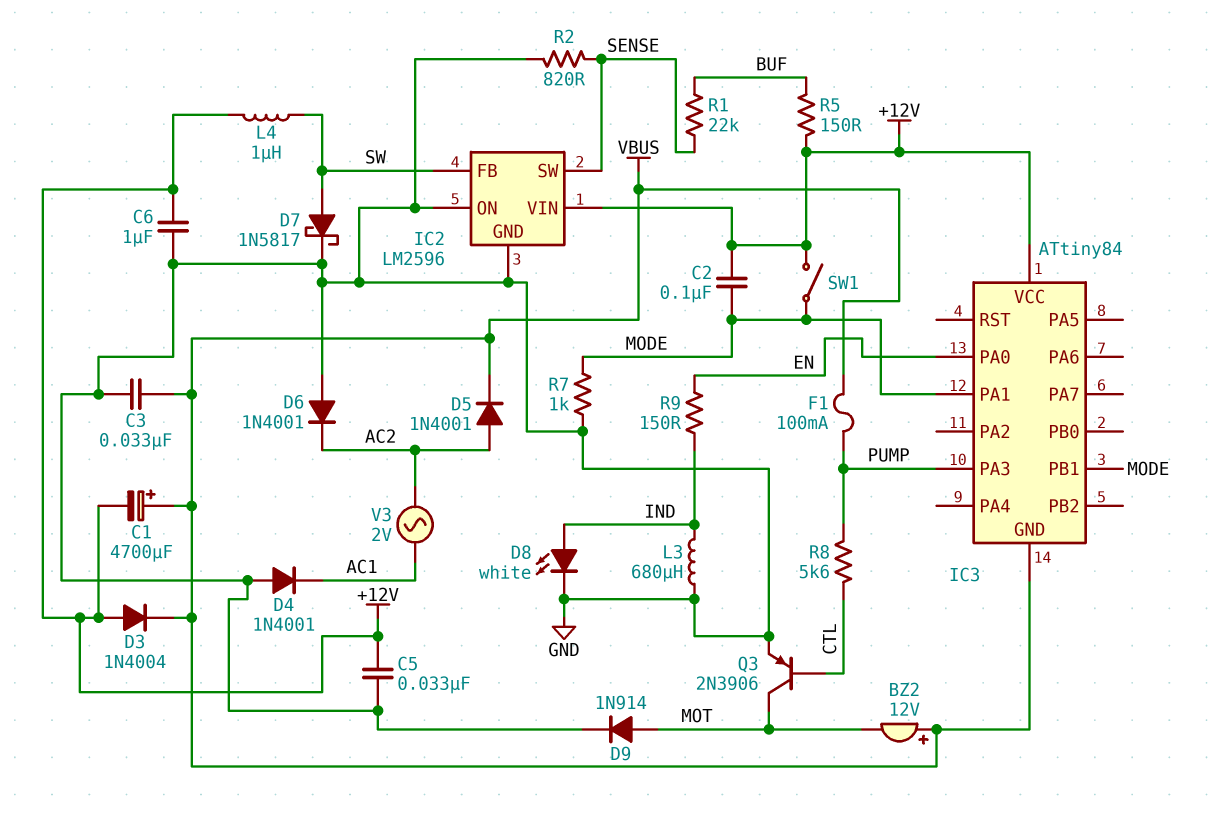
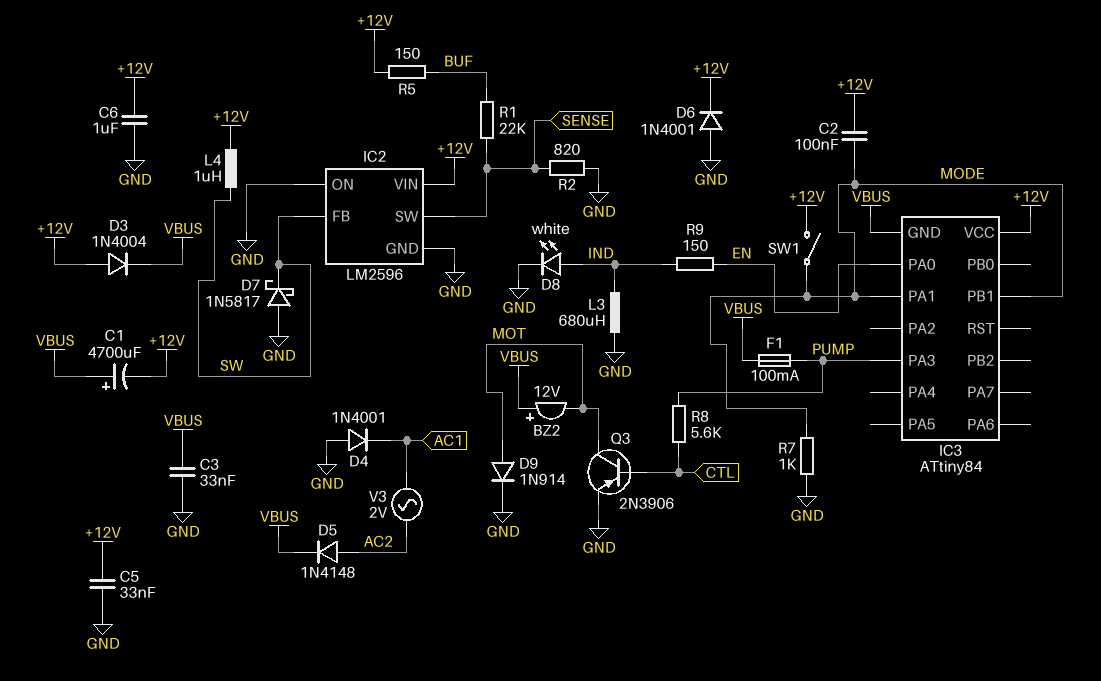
D5: diode 1N4001 (A AC2, K VBUS) -> diode 1N4148 (A AC2, K VBUS)
D6: diode 1N4001 (A GND, K AC2) -> diode 1N4001 (A GND, K +12V)
D7: schottky 1N5817 (A SW, K GND) -> schottky 1N5817 (A GND, K SW)

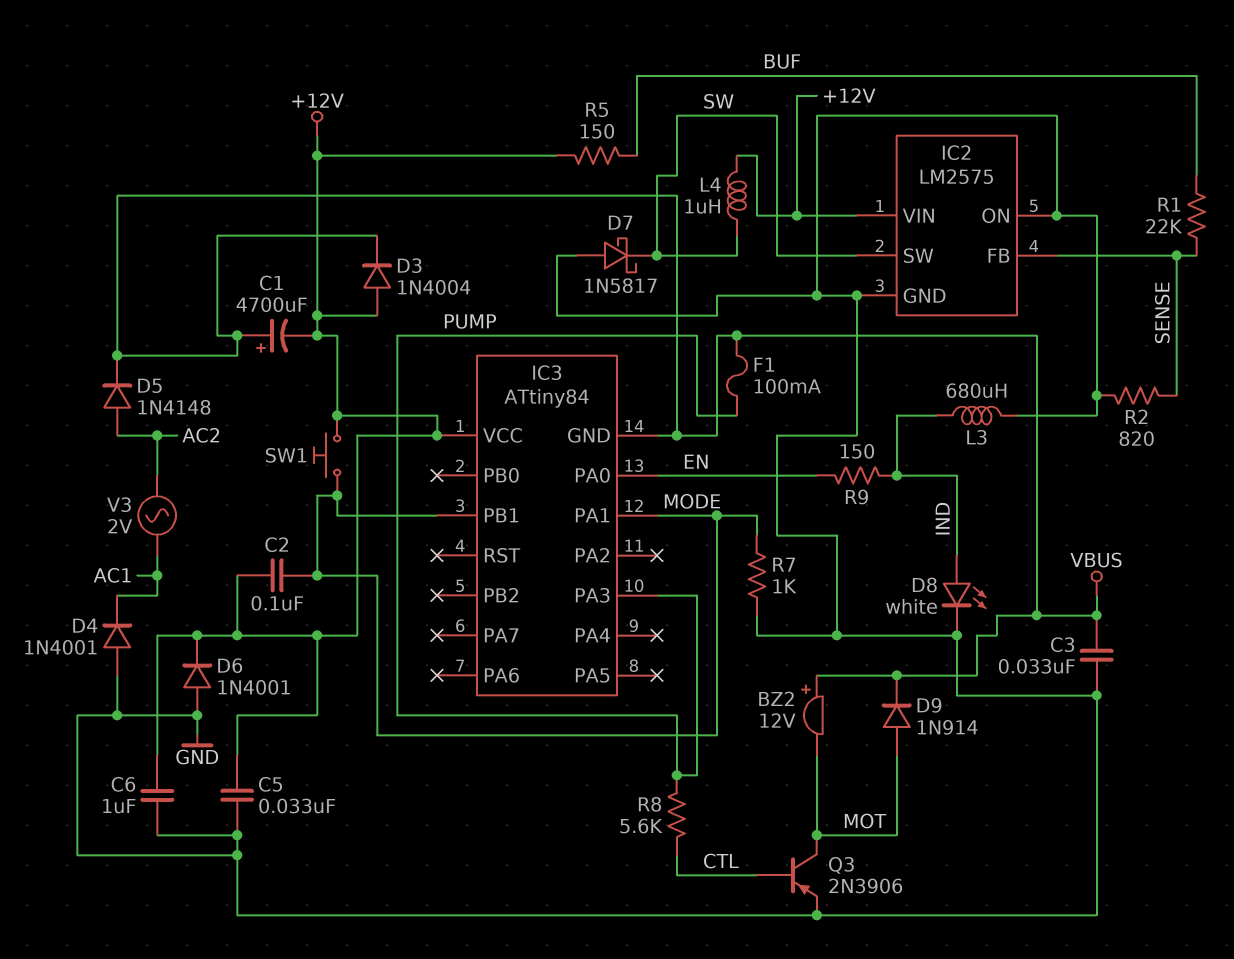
D9: diode 1N914 (A MOT, K GND) -> diode 1N914 (A MOT, K VBUS)
IC2: LM2596 -> LM2575
IC2 pin FB: SW -> SENSE
IC2 pin SW: SENSE -> SW
SW1: switch (+12V, MODE) -> button (+12V, MODE)

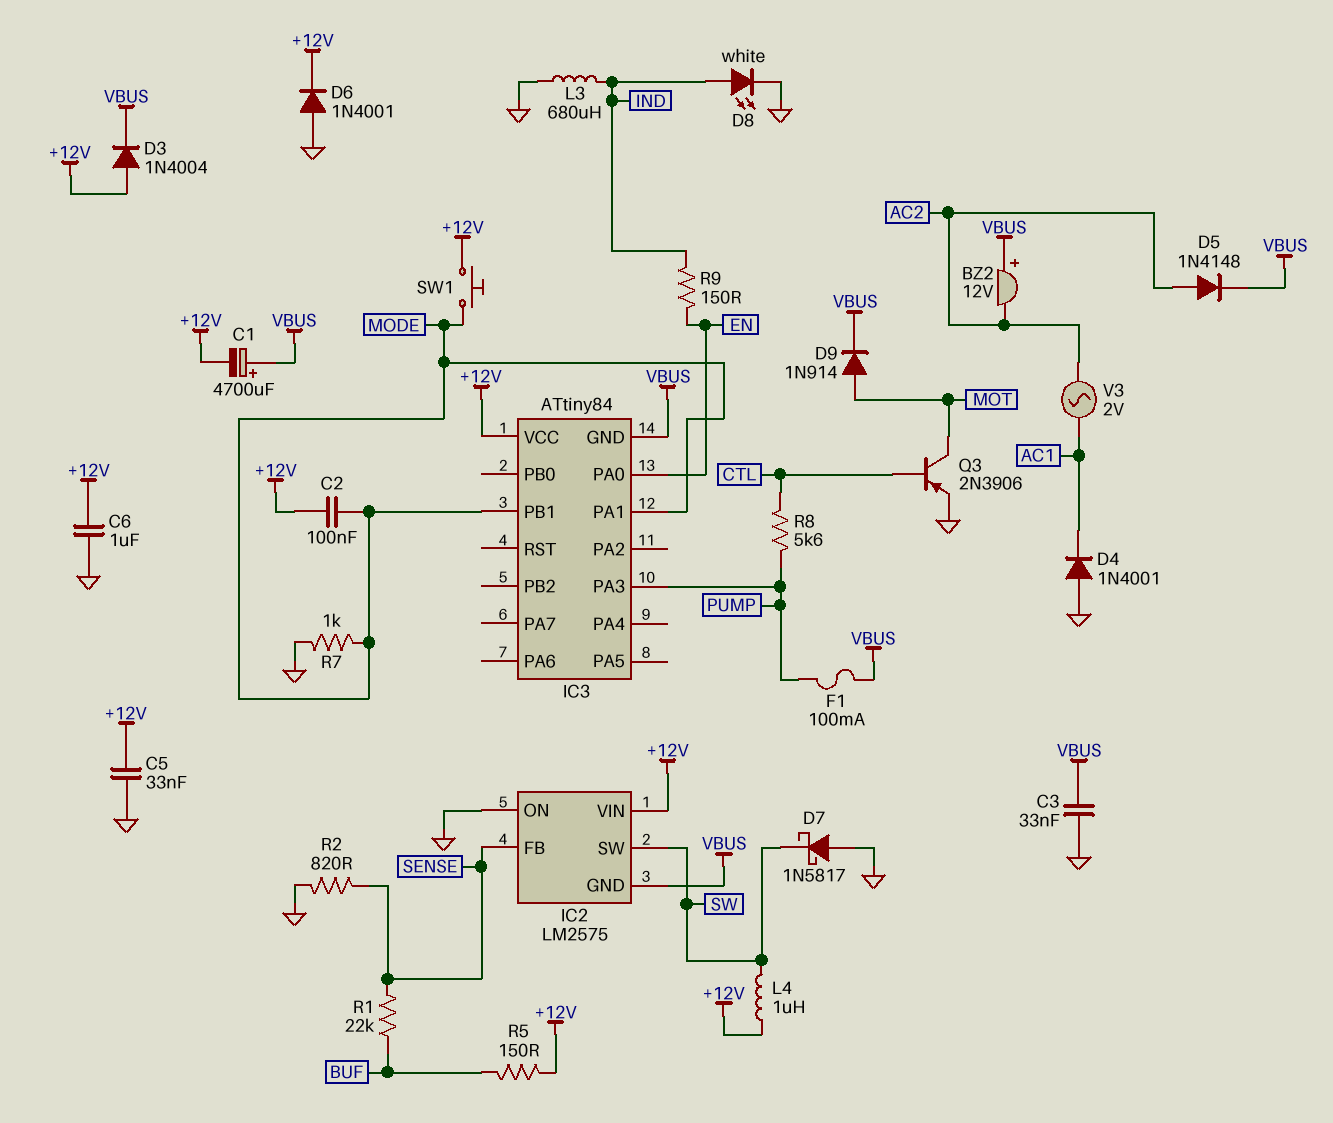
BZ2: buzzer 12V (plus VBUS, minus MOT) -> buzzer 12V (plus VBUS, minus AC2)
IC2 pin GND: GND -> VBUS

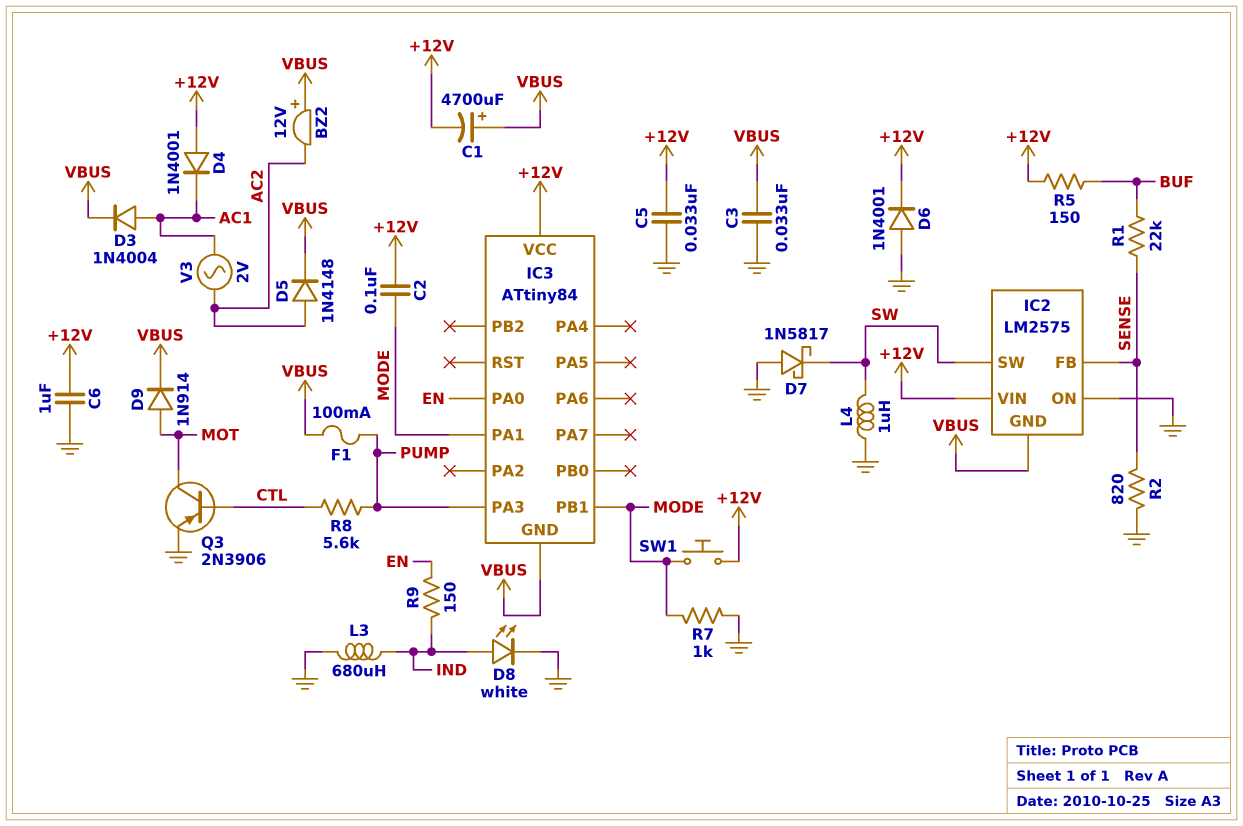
D3: diode 1N4004 (A +12V, K VBUS) -> diode 1N4004 (A AC1, K VBUS)
D4: diode 1N4001 (A GND, K AC1) -> diode 1N4001 (A +12V, K AC1)
L4: 1uH (+12V, SW) -> 1uH (GND, SW)

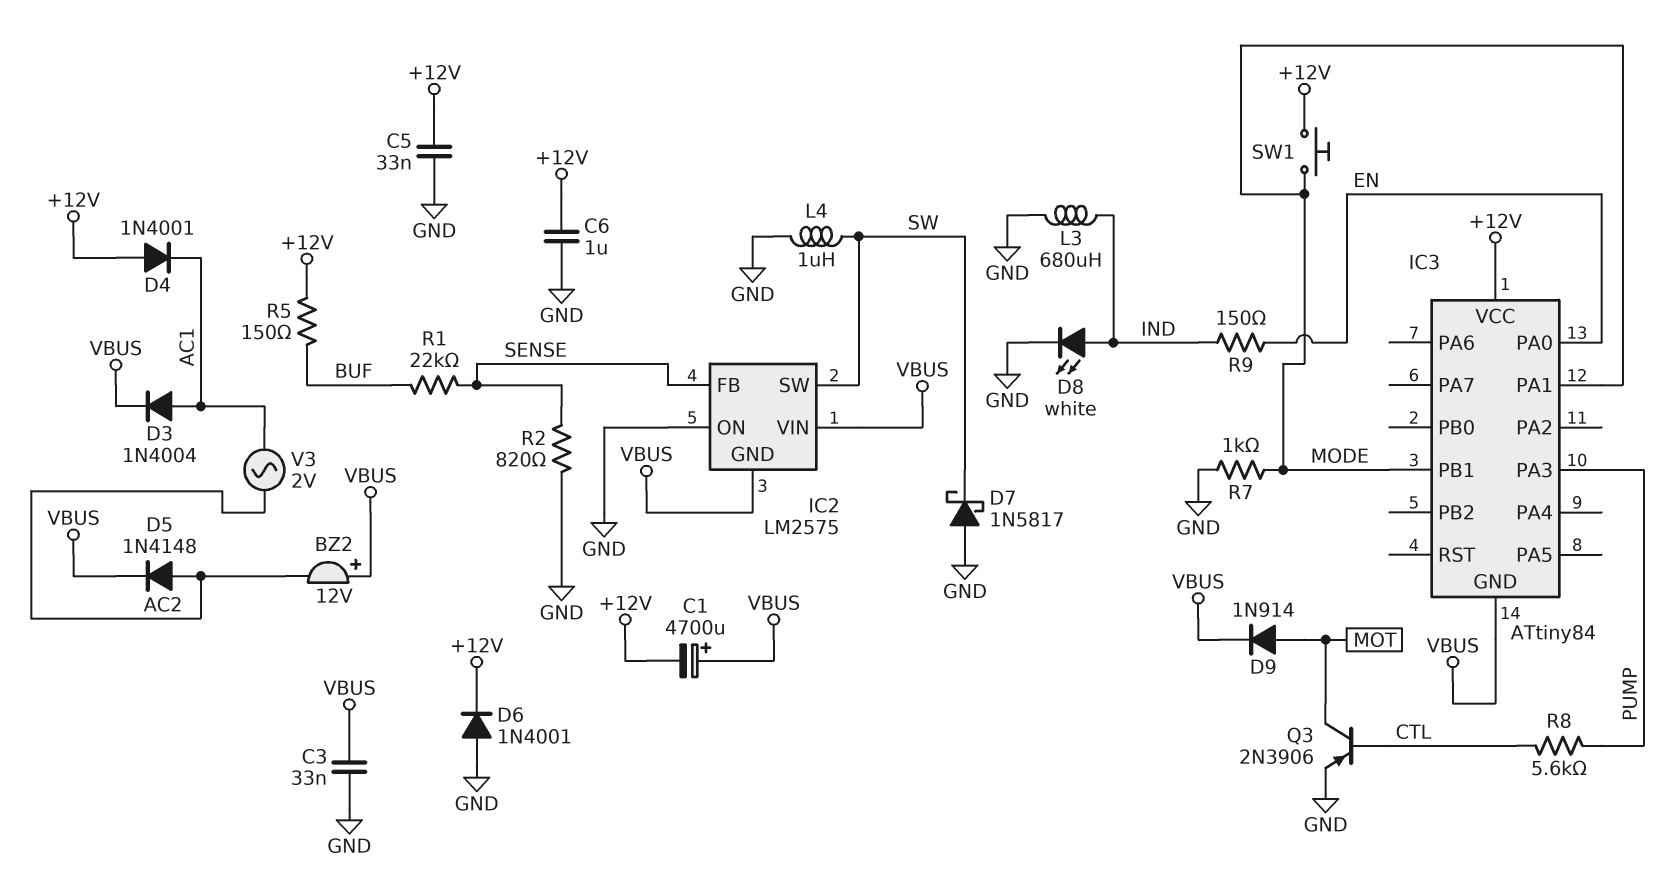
C2: 100nF (+12V, MODE) -> none
F1: 100mA (PUMP, VBUS) -> none
IC2 pin VIN: +12V -> VBUS

